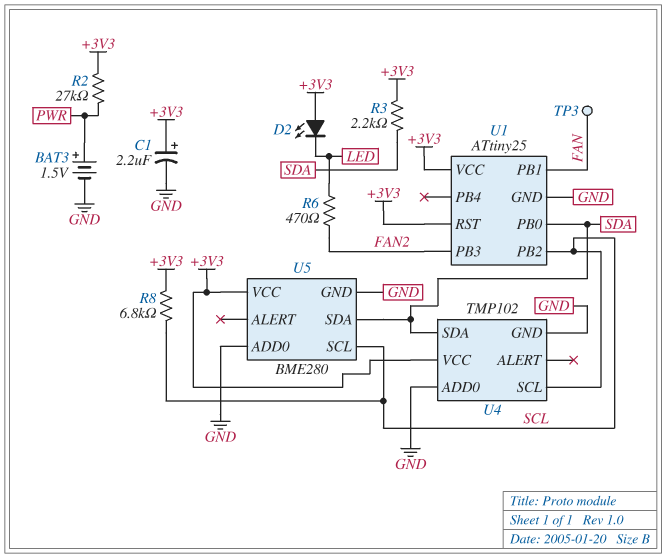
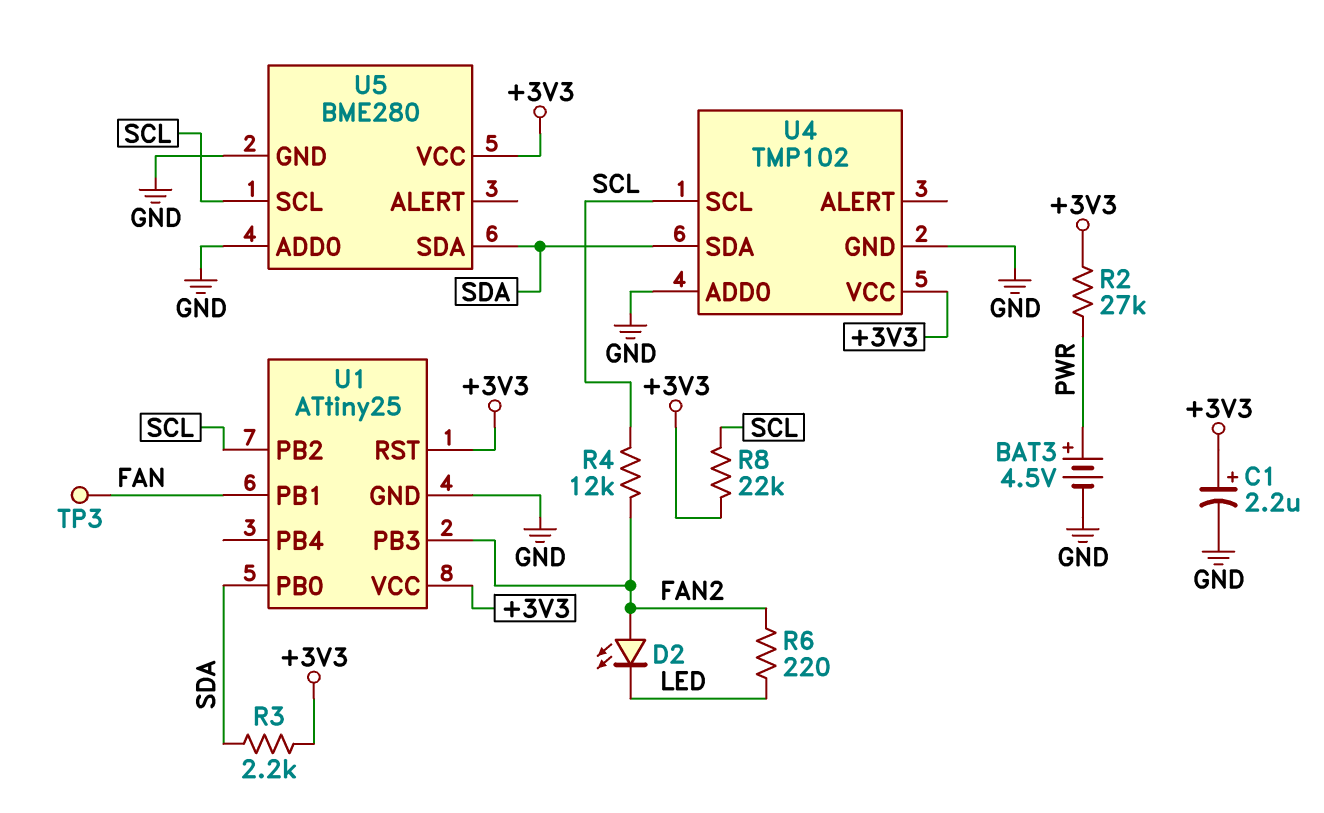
BAT3: 1.5V (plus PWR, minus GND) -> 4.5V (plus PWR, minus GND)
D2: LED (A +3V3, K LED) -> LED (A FAN2, K LED)
R4: none -> 12k (FAN2, SCL)
R6: 470 (FAN2, LED) -> 220 (FAN2, LED)
R8: 6.8k (+3V3, SCL) -> 22k (+3V3, SCL)

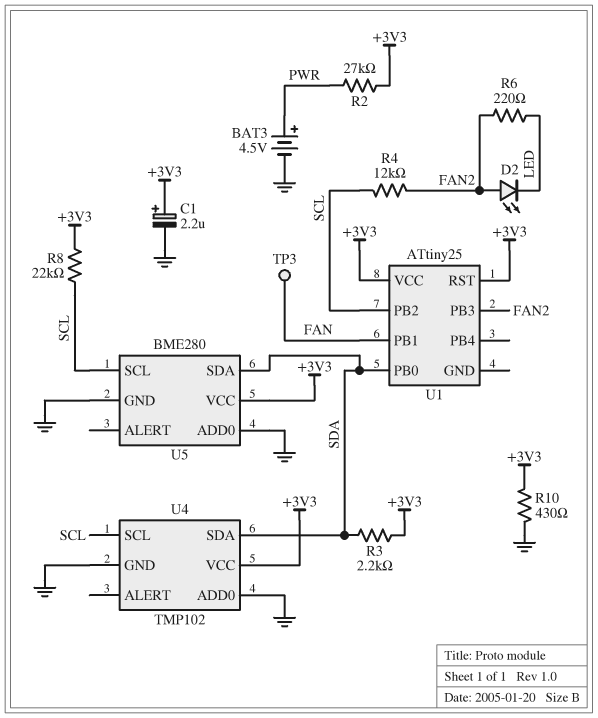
R10: none -> 430 (+3V3, GND)
U1 pin GND: GND -> none

